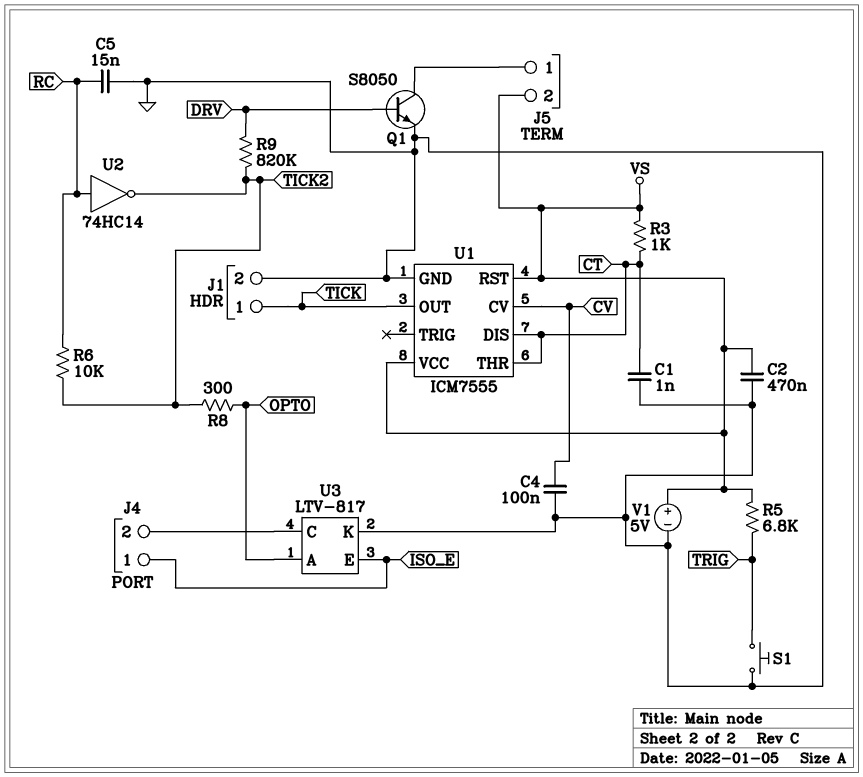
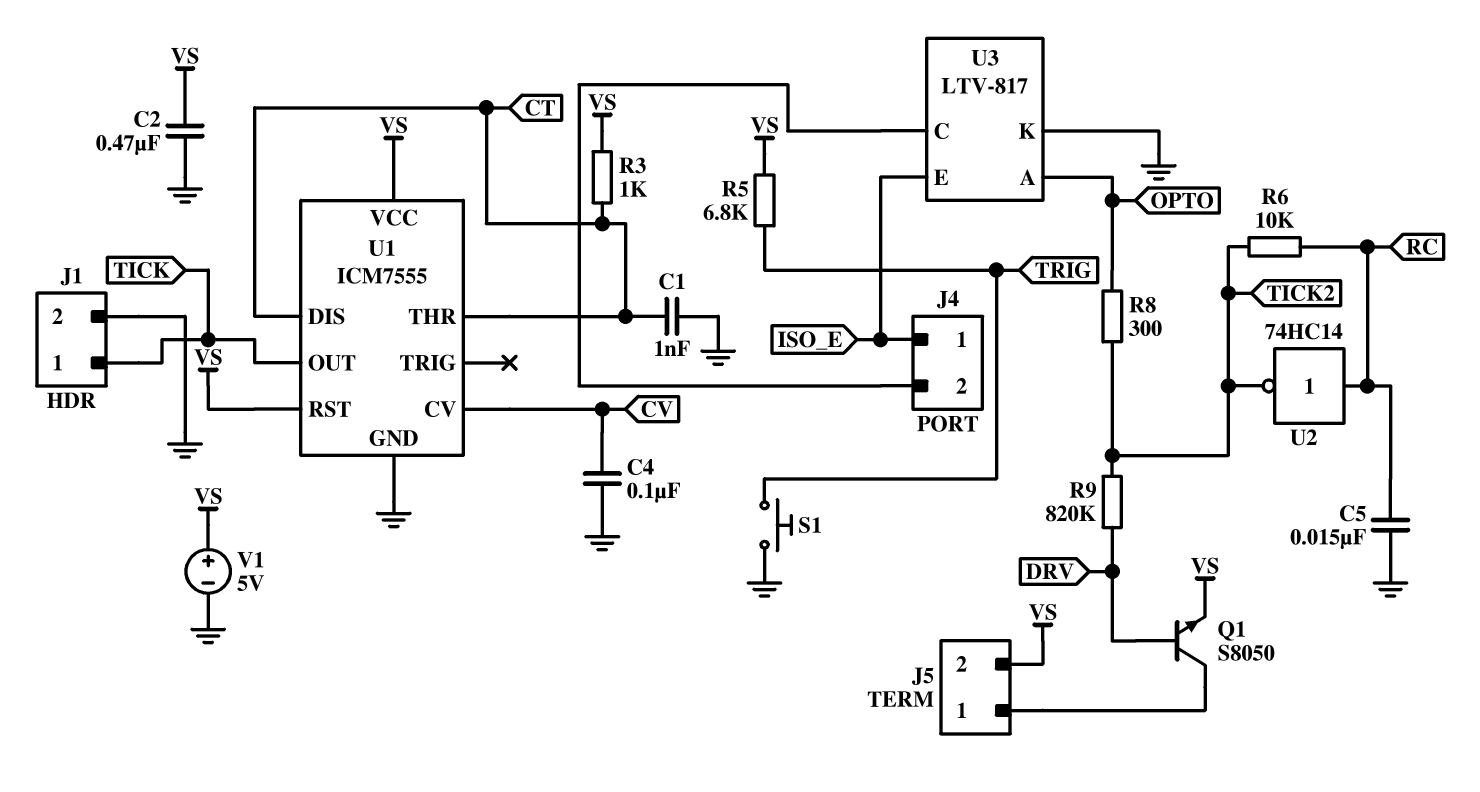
Q1: NPN S8050 (B DRV, C J5/1, E GND) -> NPN S8050 (B DRV, C J5/1, E VS)

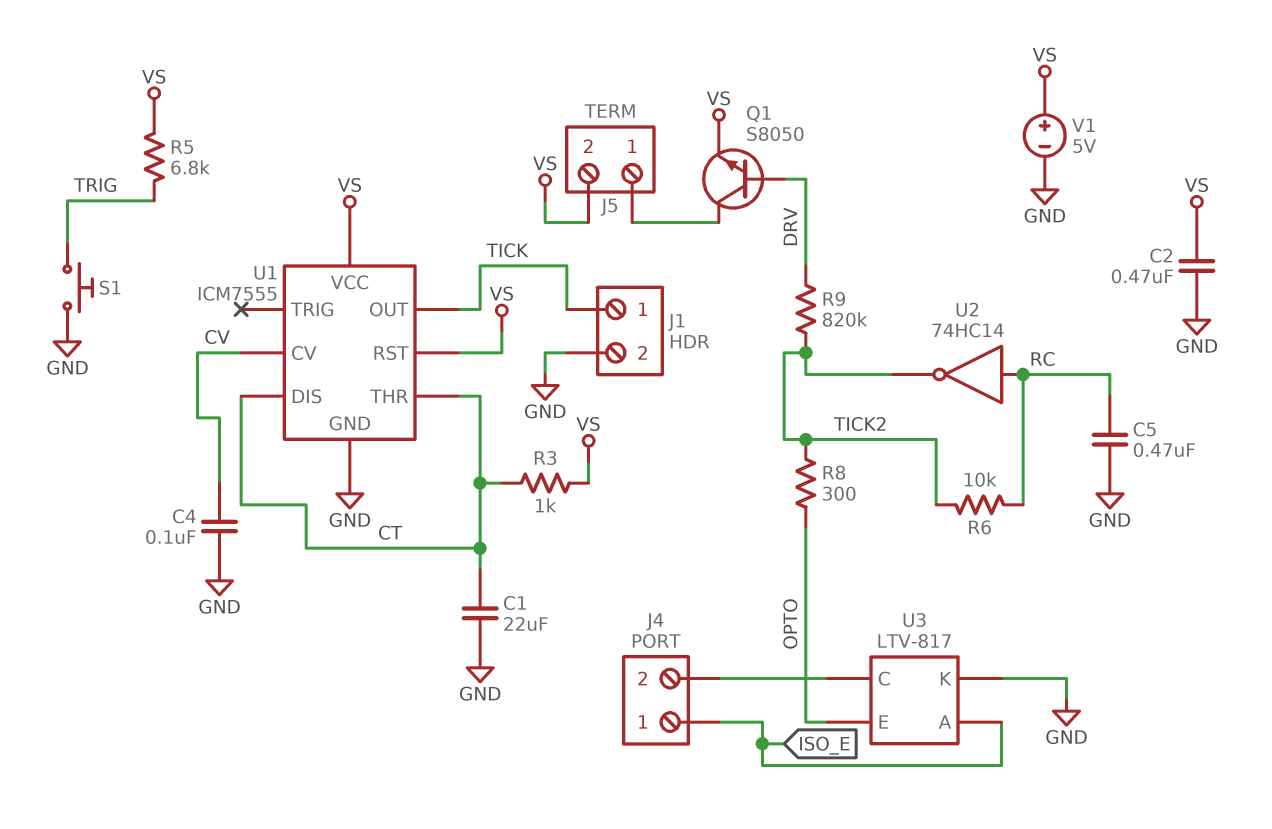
C1: 1nF (CT, GND) -> 22uF (CT, GND)
C5: 15nF (GND, RC) -> 470nF (GND, RC)
U3 pin A: OPTO -> ISO_E
U3 pin E: ISO_E -> OPTO

